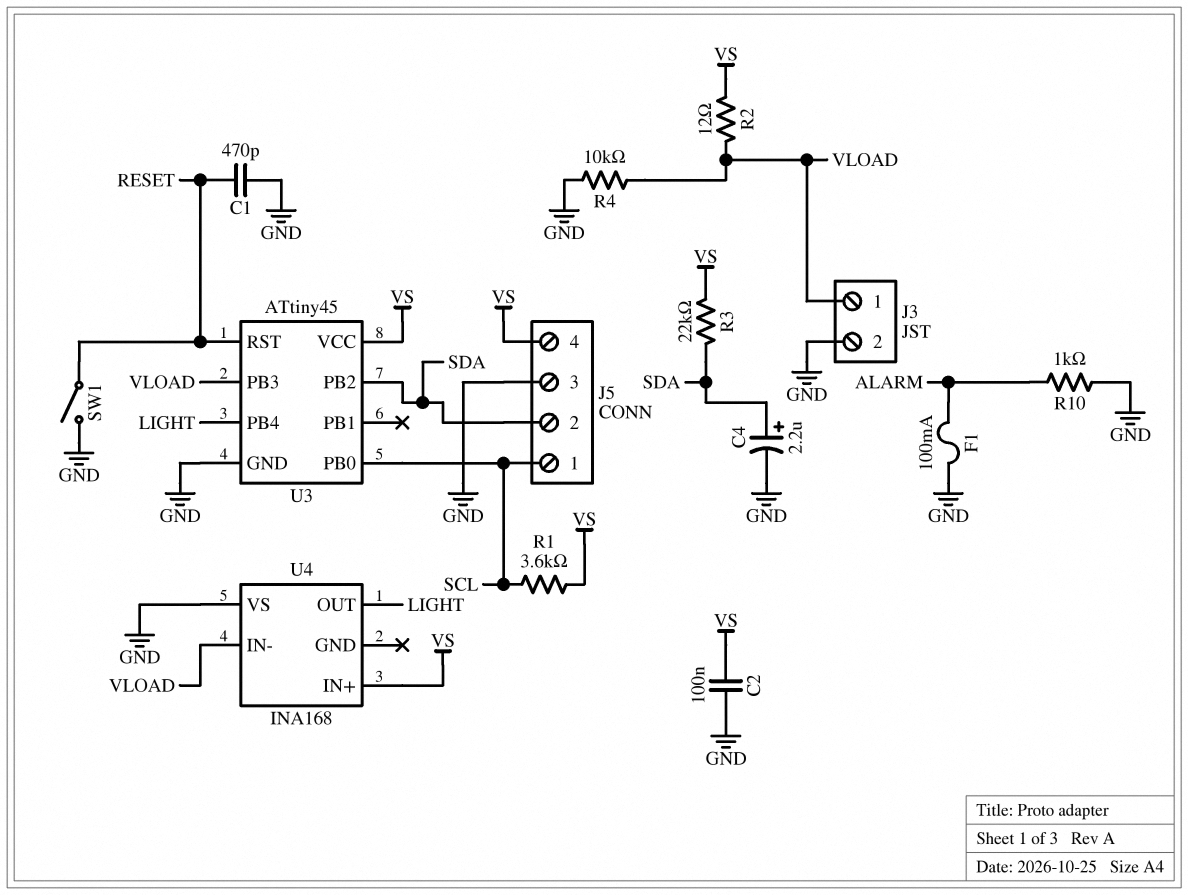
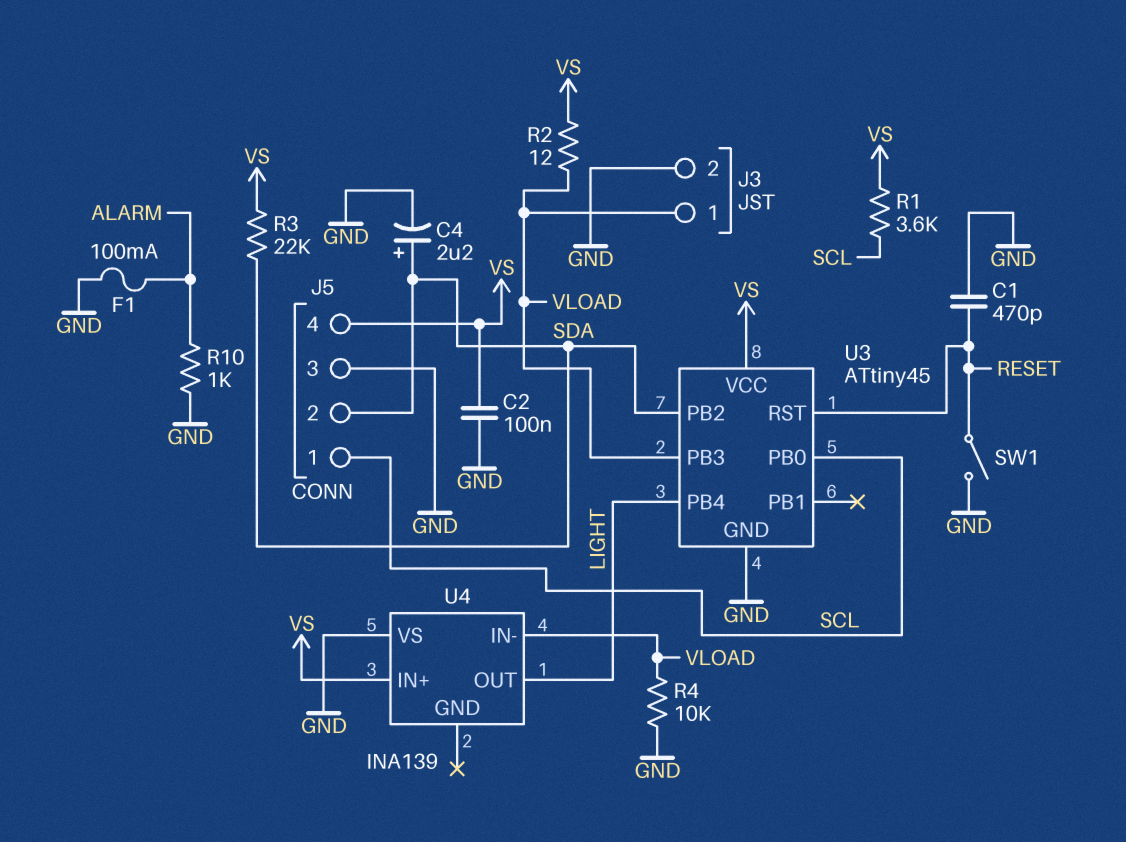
U4: INA168 -> INA139

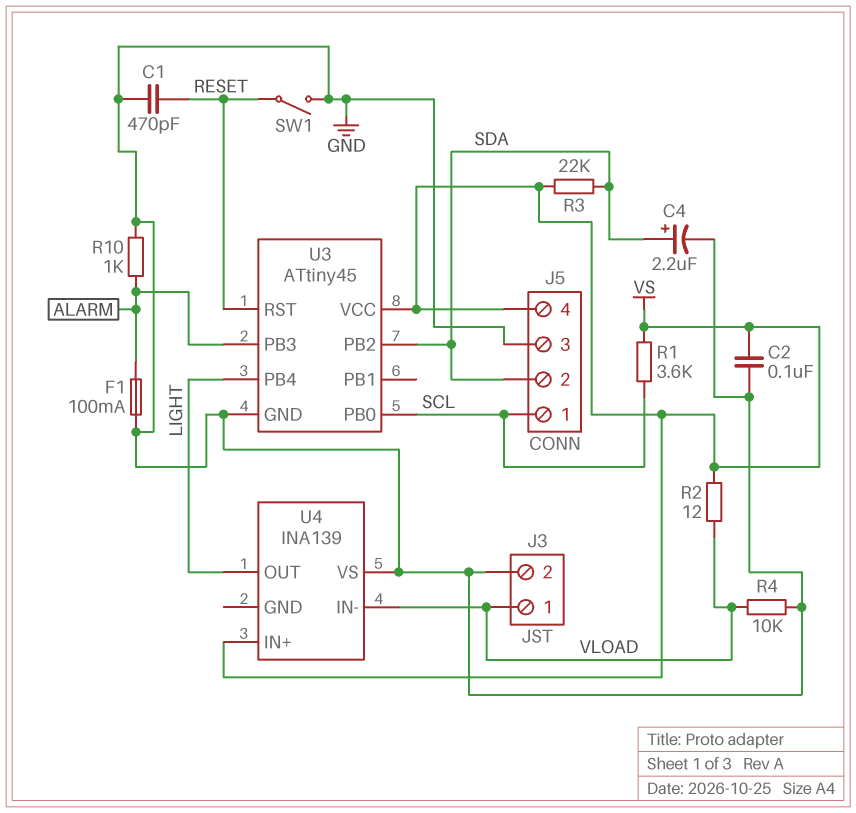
U3 pin PB3: VLOAD -> ALARM

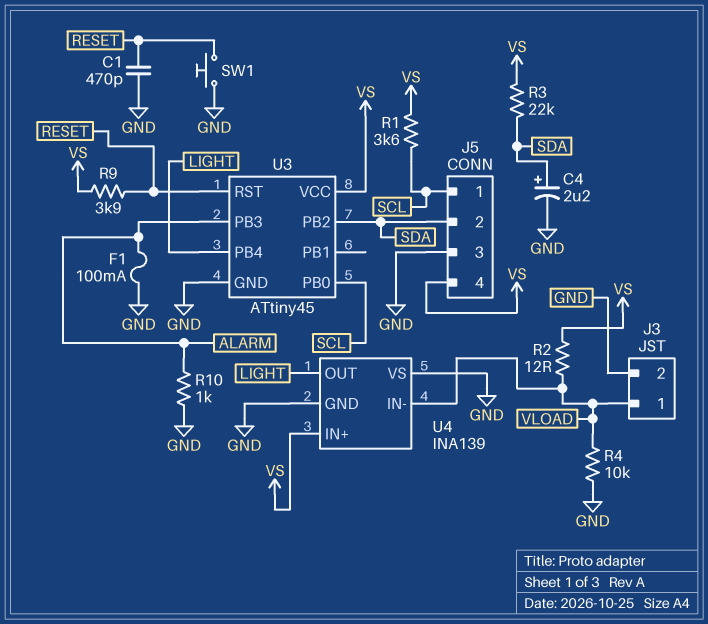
C2: 100nF (GND, VS) -> none
R9: none -> 3.9k (RESET, VS)
SW1: switch (GND, RESET) -> button (GND, RESET)
U4 pin GND: none -> GND

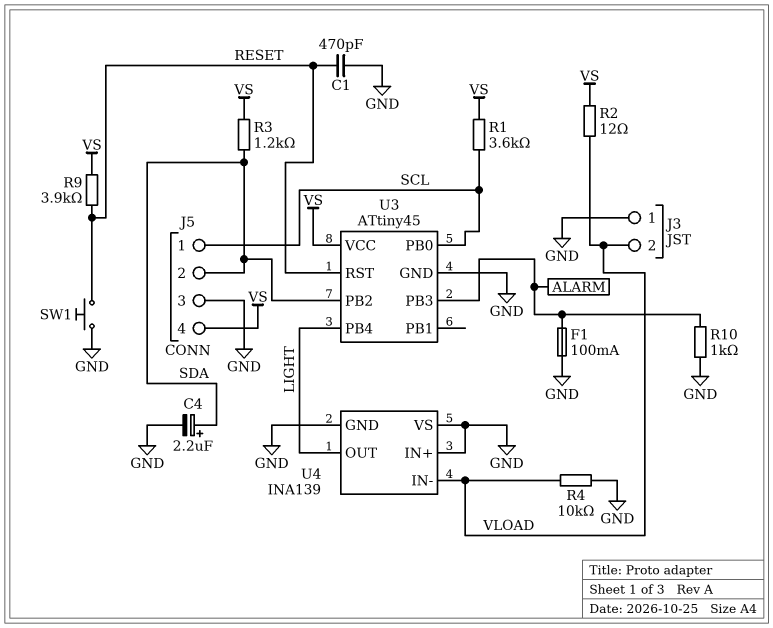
J3 pin 1: VLOAD -> GND
J3 pin 2: GND -> VLOAD
R3: 22k (SDA, VS) -> 1.2k (SDA, VS)
U4 pin IN+: VS -> GND

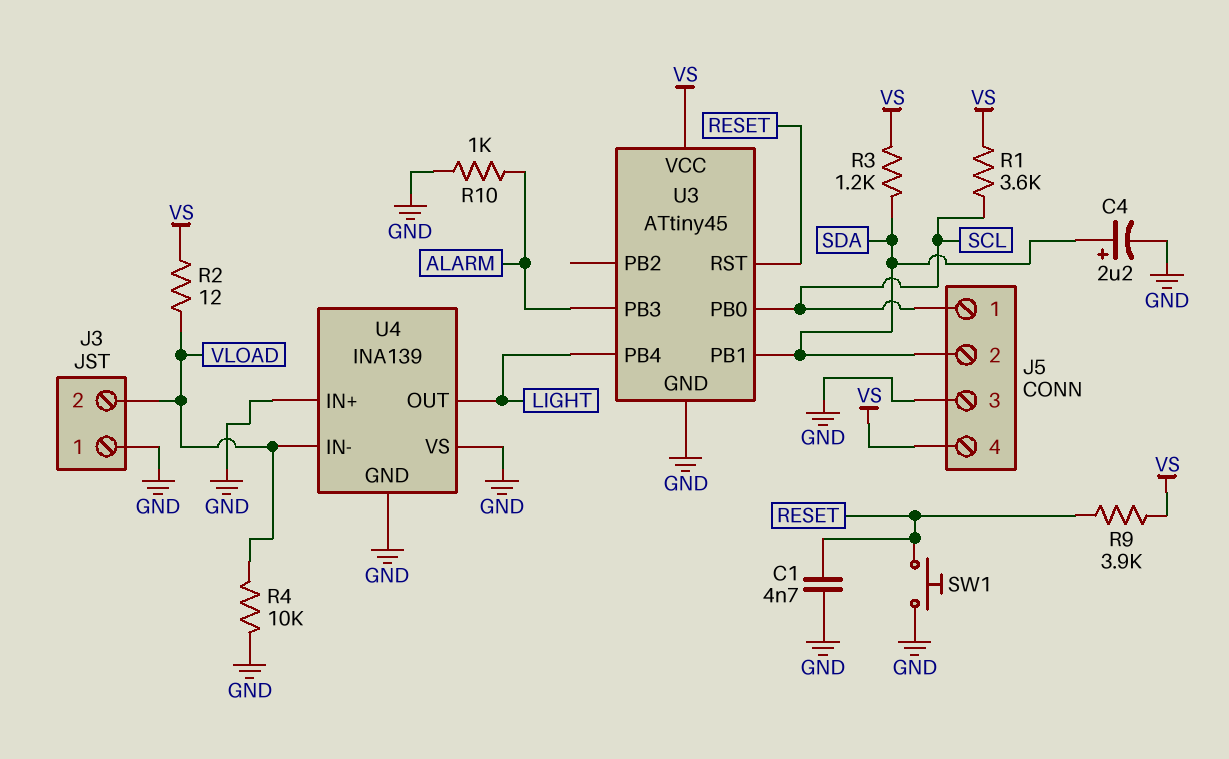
C1: 470pF (GND, RESET) -> 4.7nF (GND, RESET)
F1: 100mA (ALARM, GND) -> none
U3 pin PB1: none -> SDA
U3 pin PB2: SDA -> none

